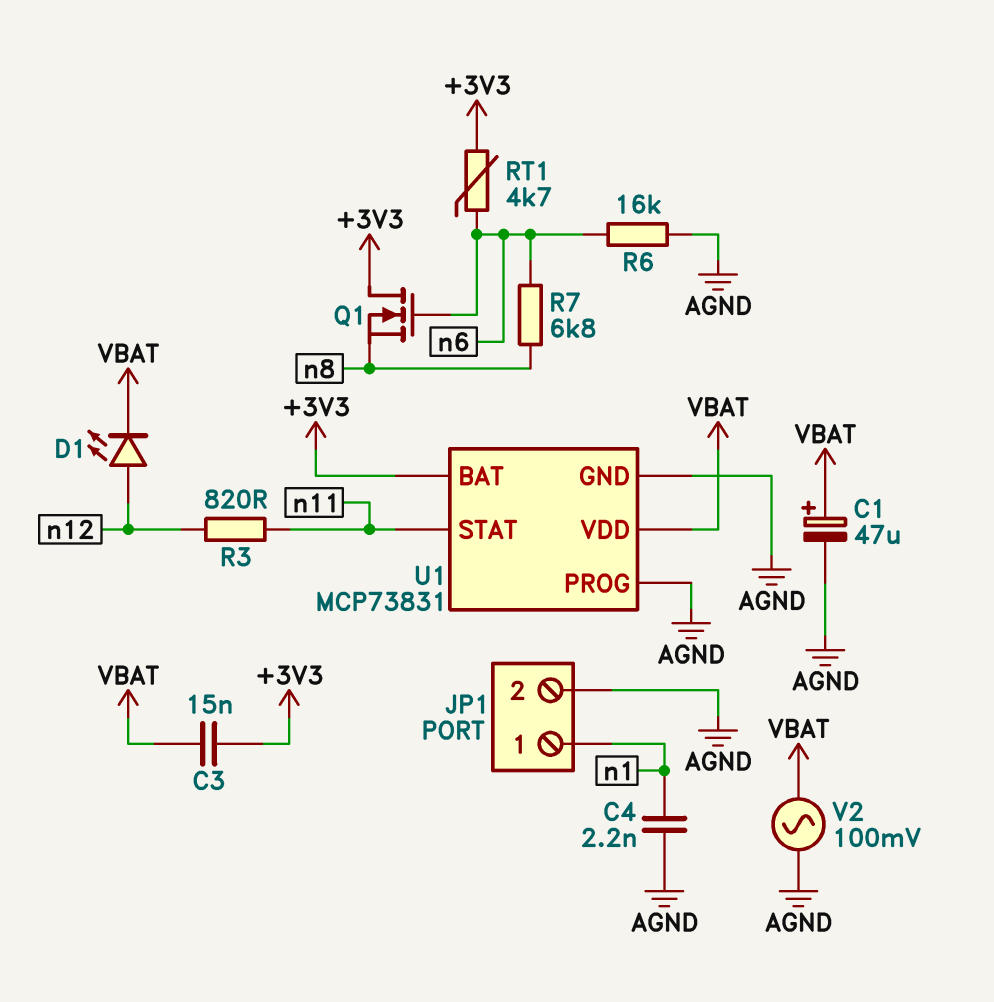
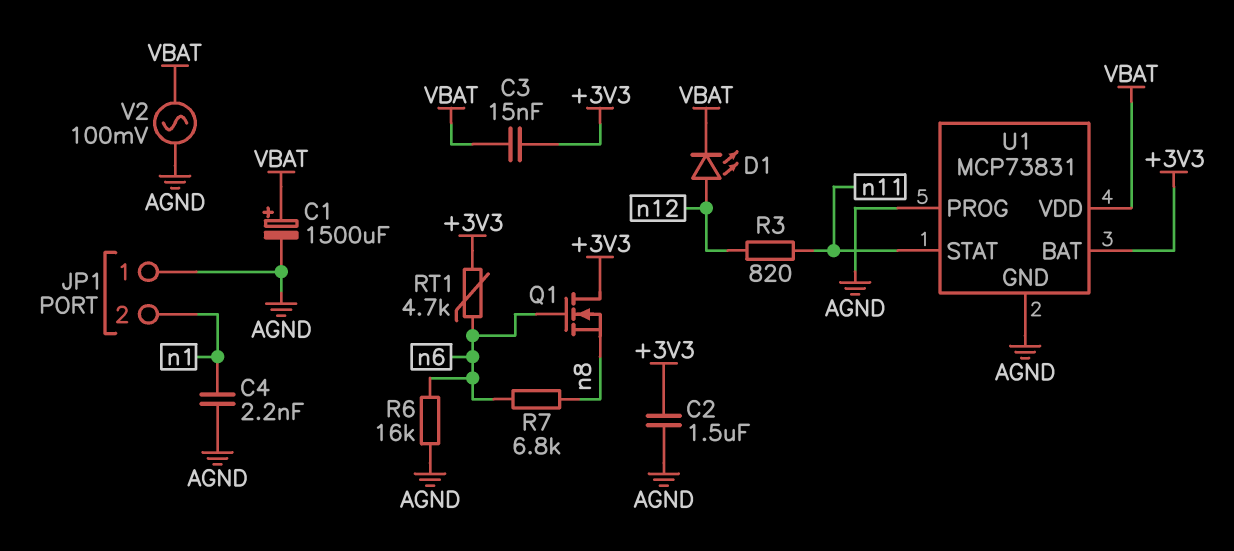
C1: 47uF (plus VBAT, minus AGND) -> 1500uF (plus VBAT, minus AGND)
C2: none -> 1.5uF (+3V3, AGND)
JP1 pin 1: n1 -> AGND
JP1 pin 2: AGND -> n1

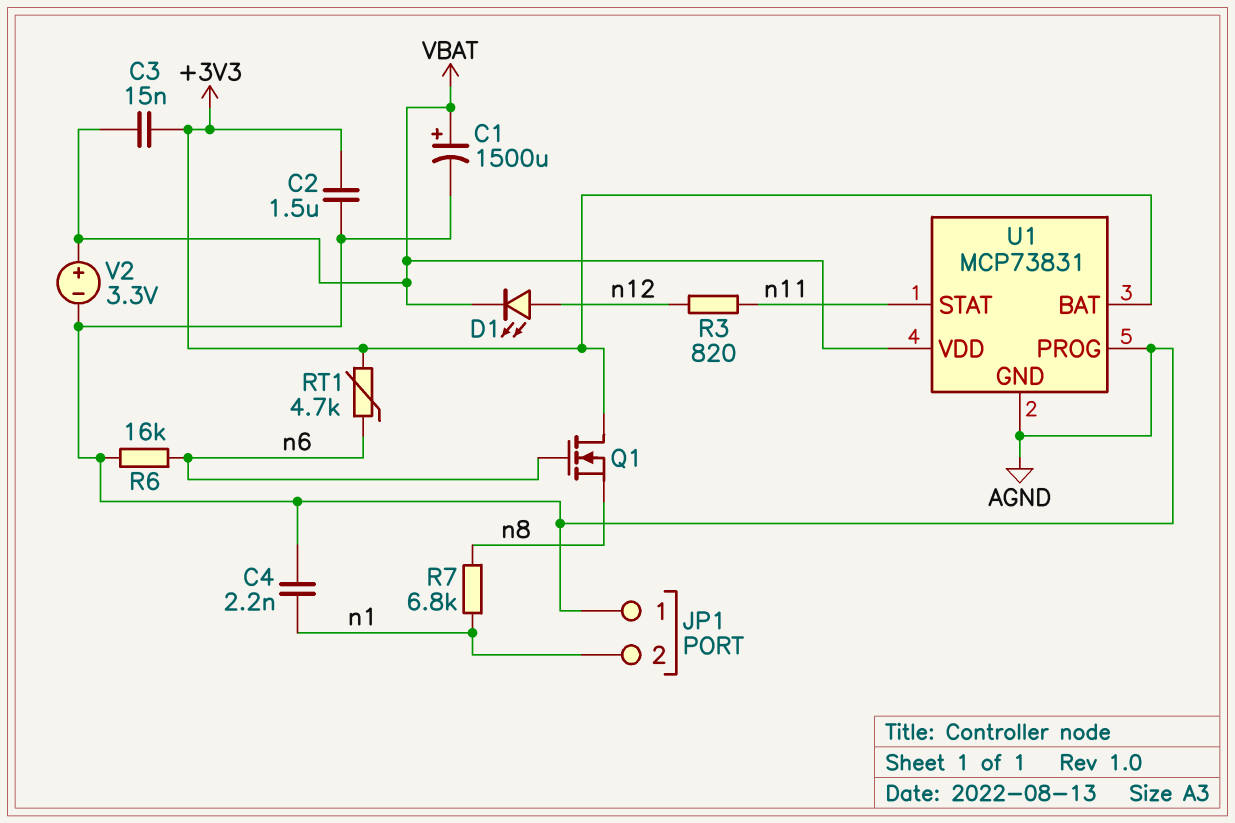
R7: 6.8k (n6, n8) -> 6.8k (n1, n8)
V2: AC 100mV (AGND, VBAT) -> 3.3V (plus VBAT, minus AGND)

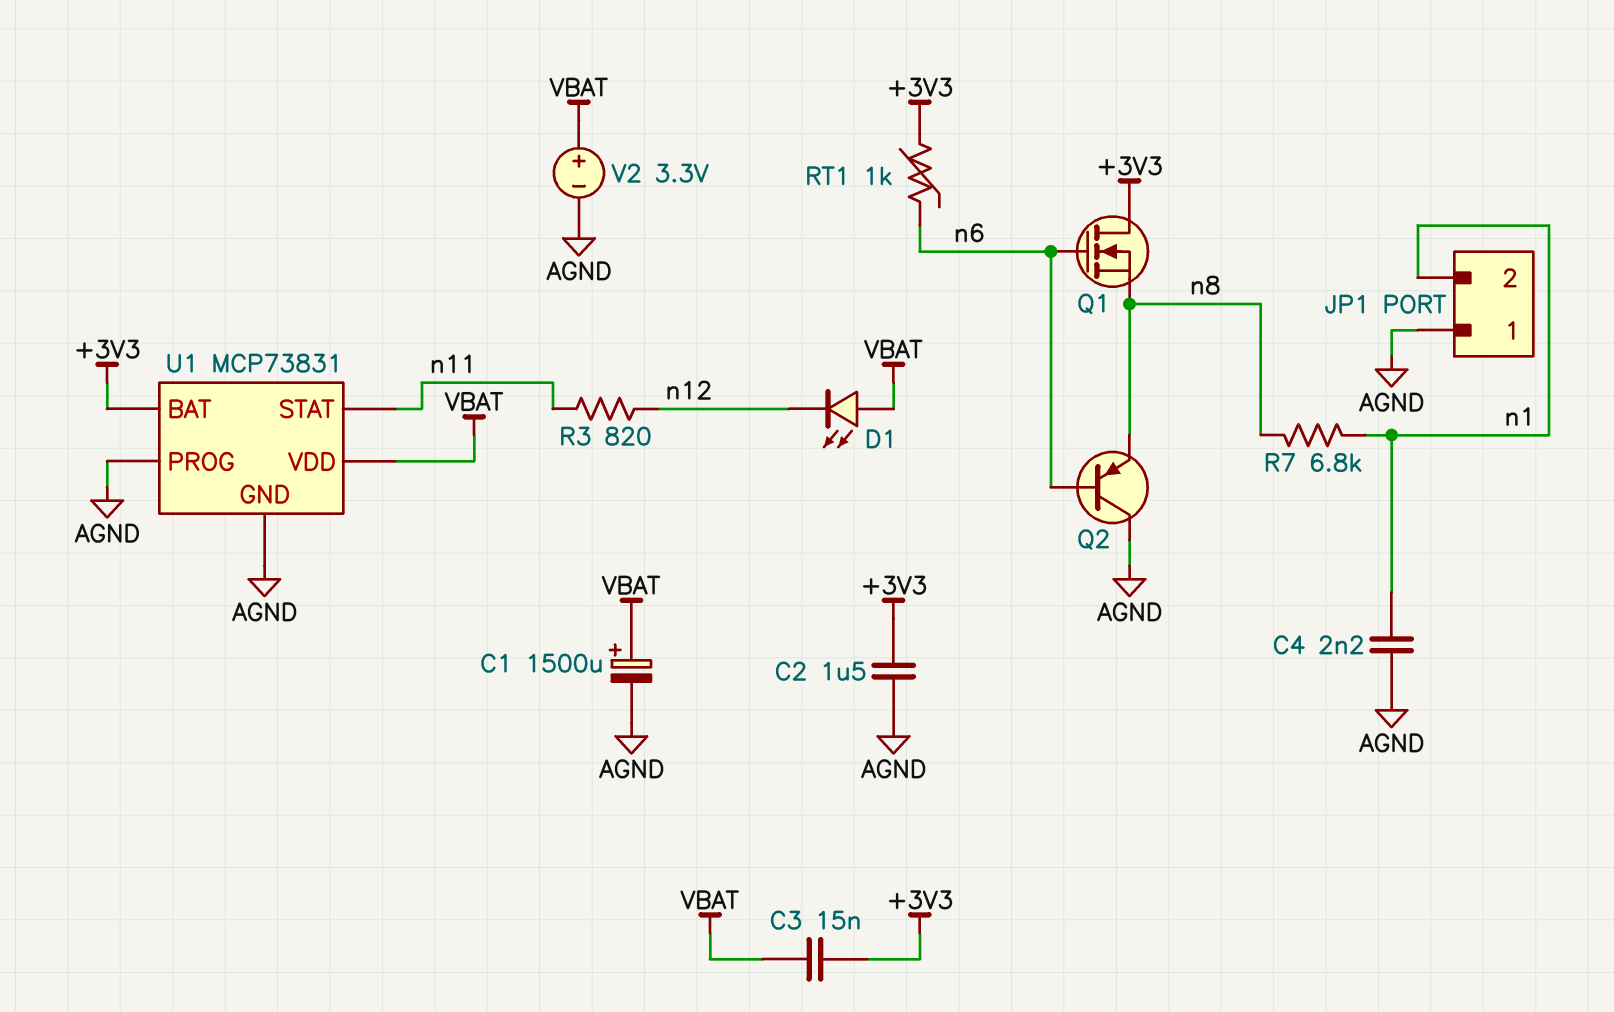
D1: LED (A n12, K VBAT) -> LED (A VBAT, K n12)
Q2: none -> PNP (B n6, C AGND, E n8)
R6: 16k (AGND, n6) -> none
RT1: 4.7k (+3V3, n6) -> 1k (+3V3, n6)

